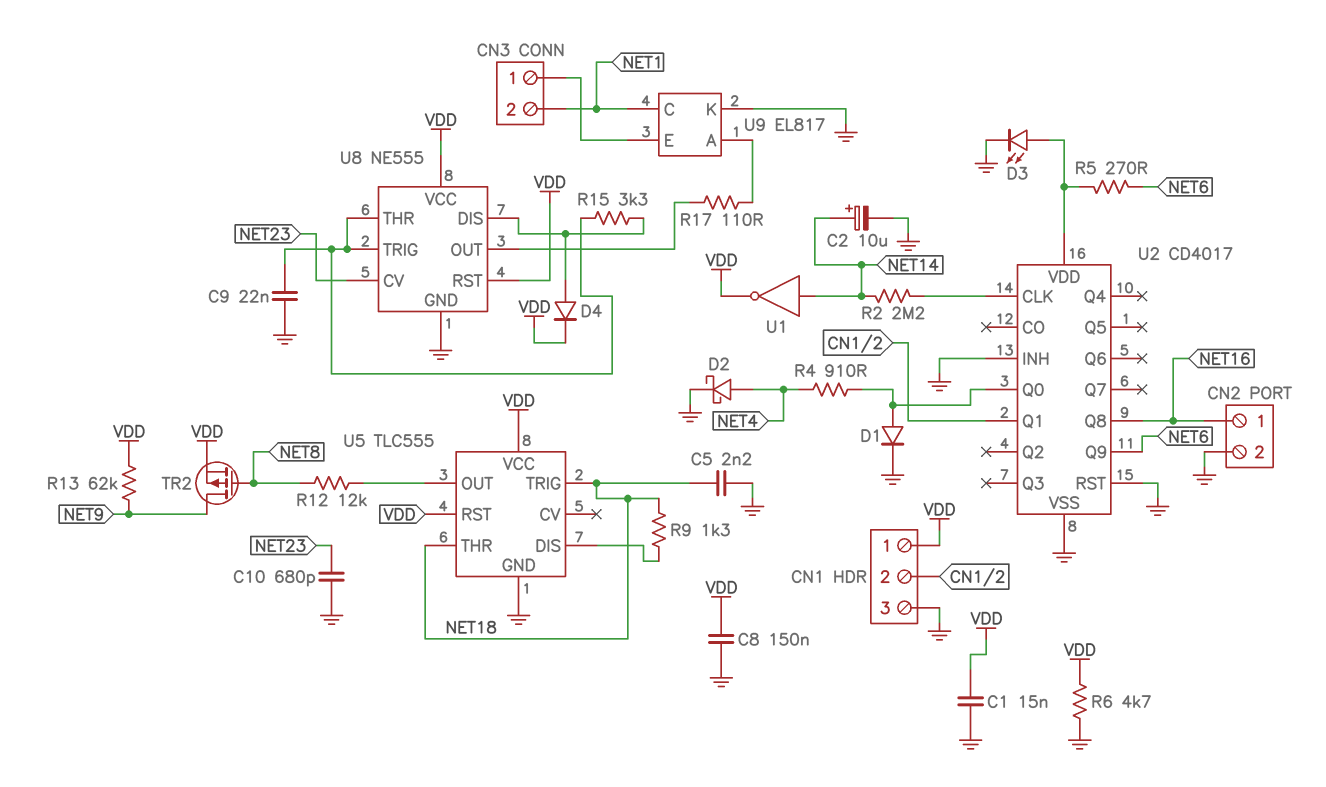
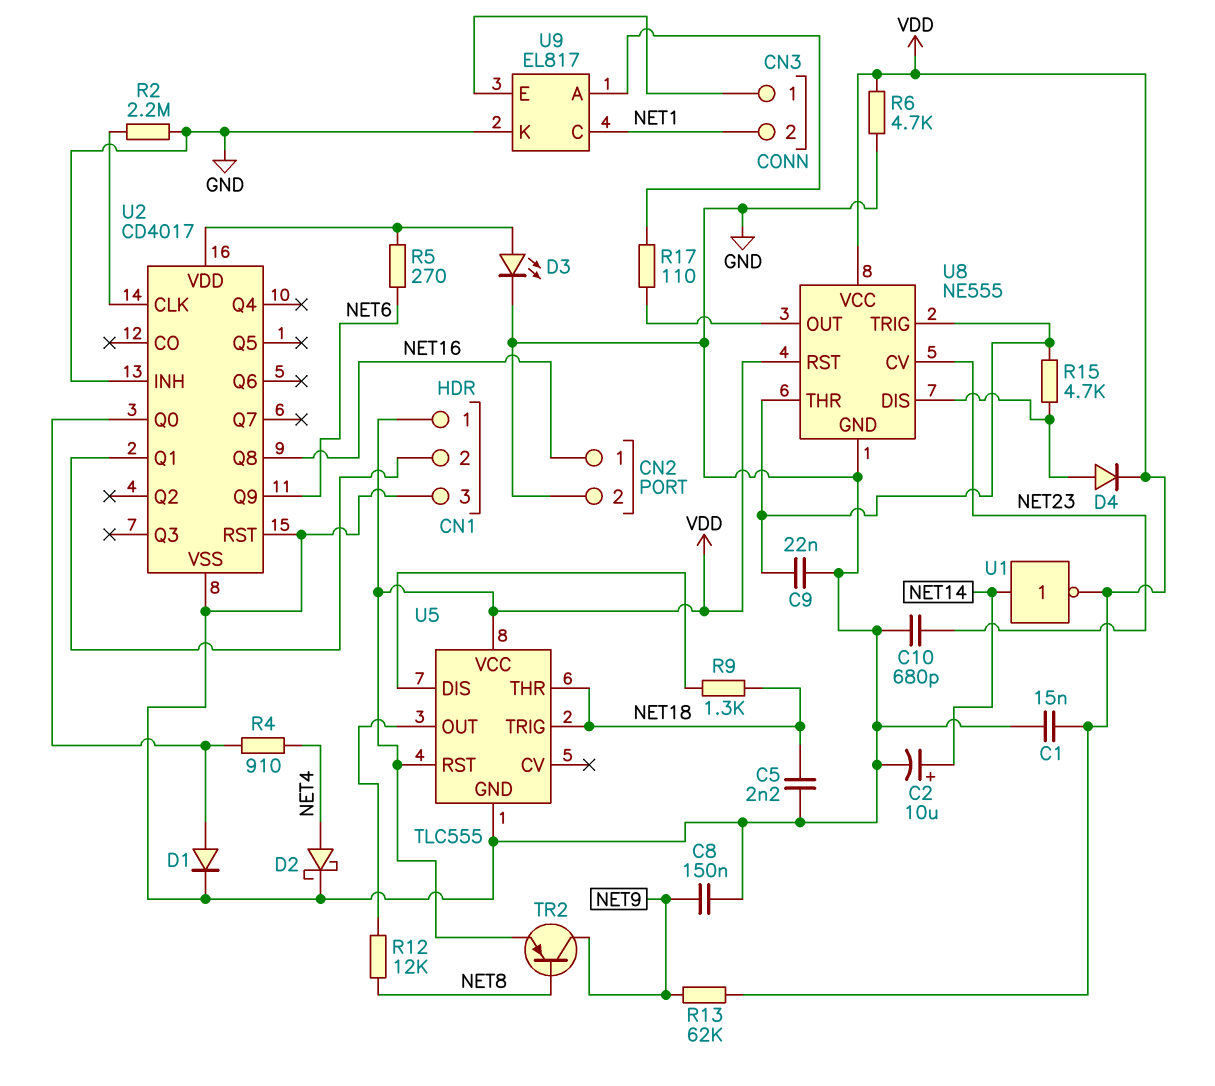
C8: 150nF (GND, VDD) -> 150nF (GND, NET9)
R2: 2.2M (NET14, U2/CLK) -> 2.2M (GND, U2/CLK)
R15: 3.3k (U8/DIS, U8/THR) -> 4.7k (U8/DIS, U8/THR)
TR2: PMOS (G NET8, D NET9, S VDD) -> PNP (B NET8, C NET9, E VDD)

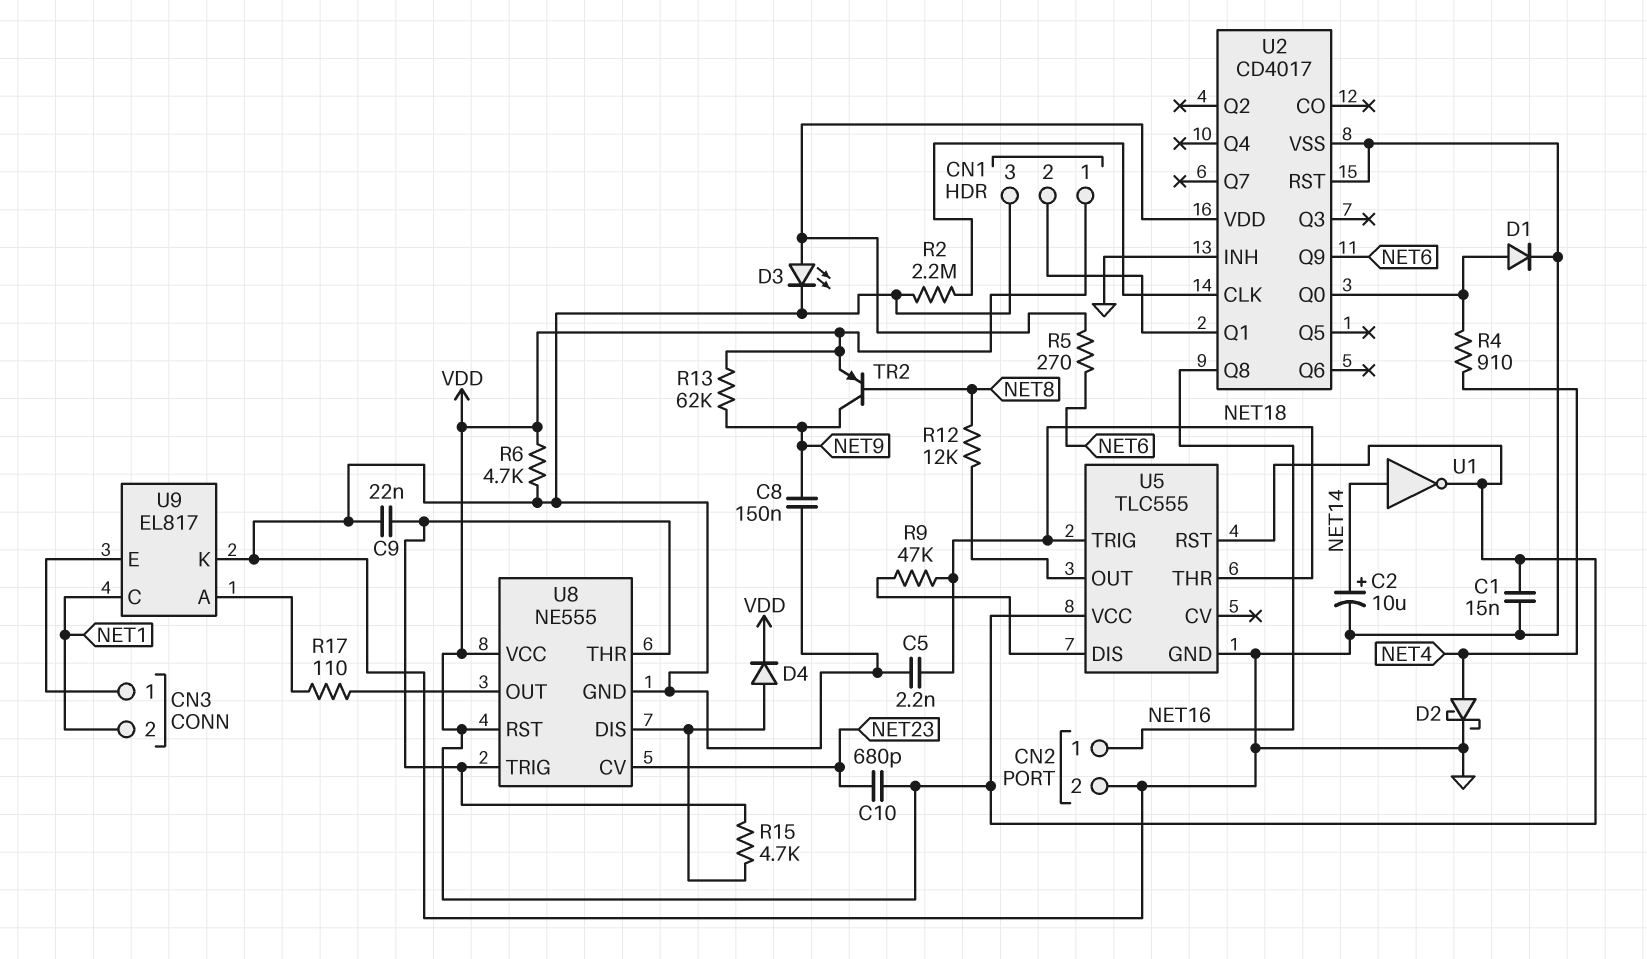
C10: 680pF (GND, NET23) -> 680pF (NET23, VDD)
R9: 1.3k (NET18, U5/DIS) -> 47k (NET18, U5/DIS)

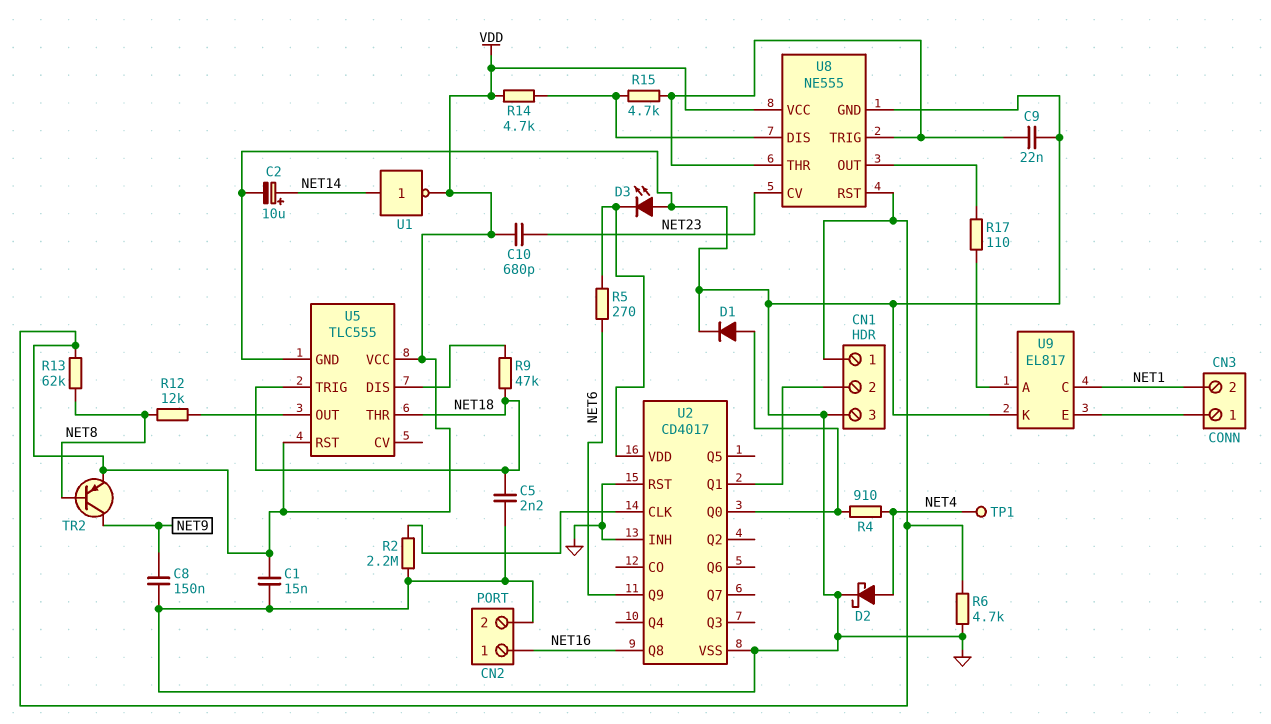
D3: LED (A U2/VDD, K GND) -> LED (A GND, K U2/VDD)
D4: diode (A U8/DIS, K VDD) -> none
R13: 62k (NET9, VDD) -> 62k (NET8, VDD)
R14: none -> 4.7k (U8/DIS, VDD)
TP1: none -> test point (NET4)

